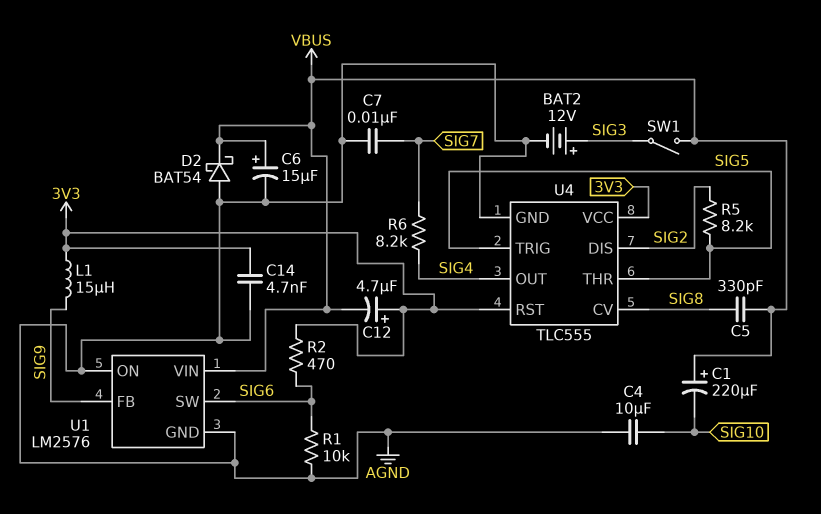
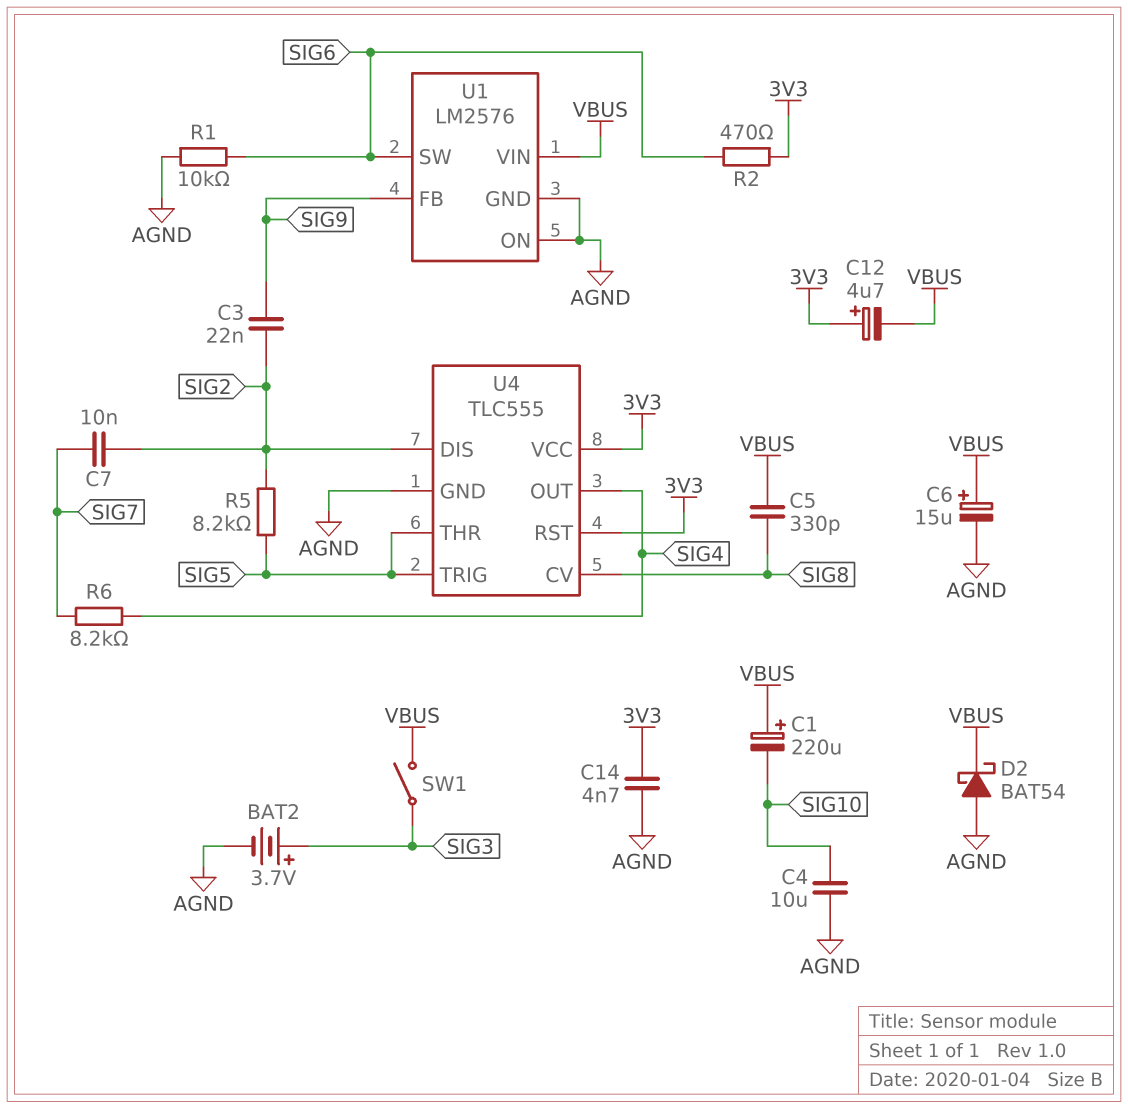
BAT2: 12V (plus SIG3, minus AGND) -> 3.7V (plus SIG3, minus AGND)
C3: none -> 22nF (SIG2, SIG9)
C7: 10nF (AGND, SIG7) -> 10nF (SIG2, SIG7)
L1: 15uH (3V3, SIG9) -> none

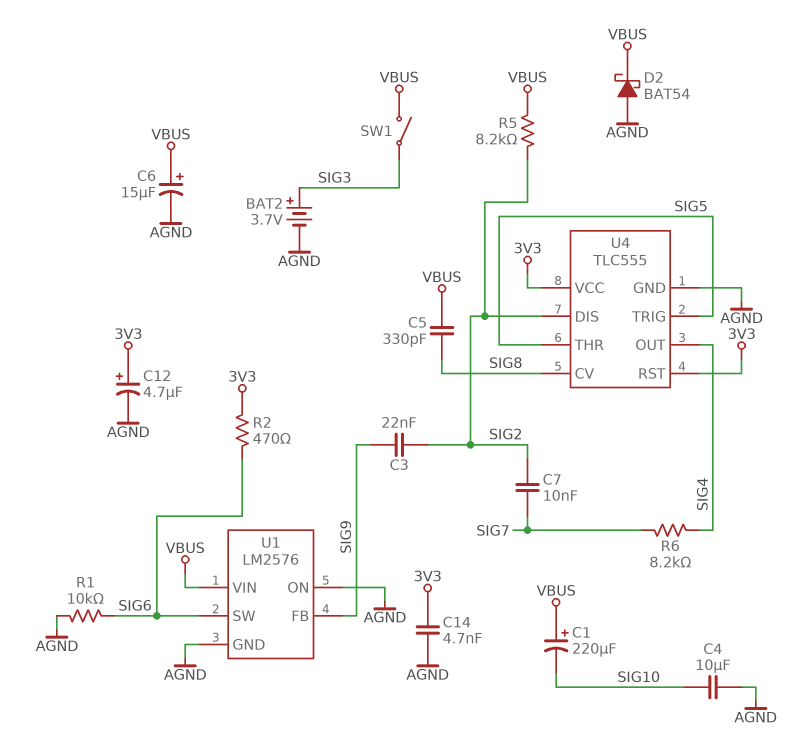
C12: 4.7uF (plus 3V3, minus VBUS) -> 4.7uF (plus 3V3, minus AGND)
R5: 8.2k (SIG2, SIG5) -> 8.2k (SIG2, VBUS)

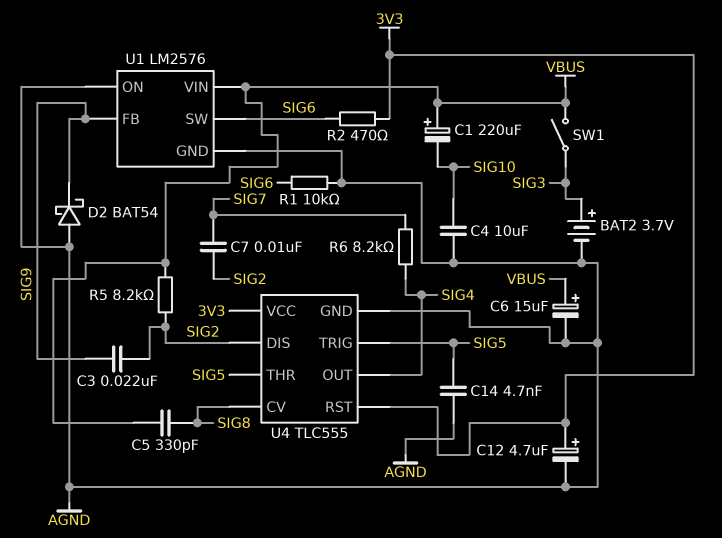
C14: 4.7nF (3V3, AGND) -> 4.7nF (AGND, SIG5)
D2: schottky BAT54 (A AGND, K VBUS) -> schottky BAT54 (A AGND, K SIG9)

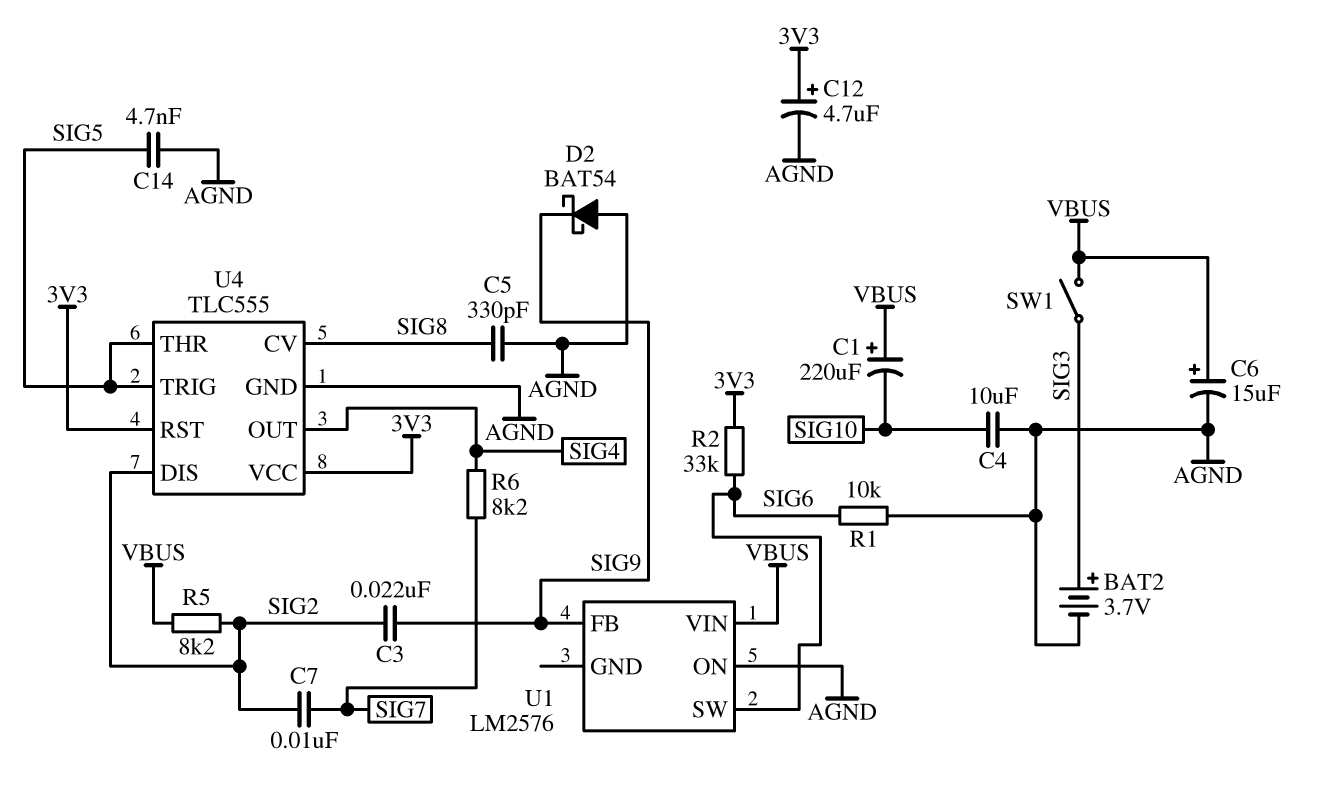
C5: 330pF (SIG8, VBUS) -> 330pF (AGND, SIG8)
R2: 470 (3V3, SIG6) -> 33k (3V3, SIG6)
U1 pin GND: AGND -> none

